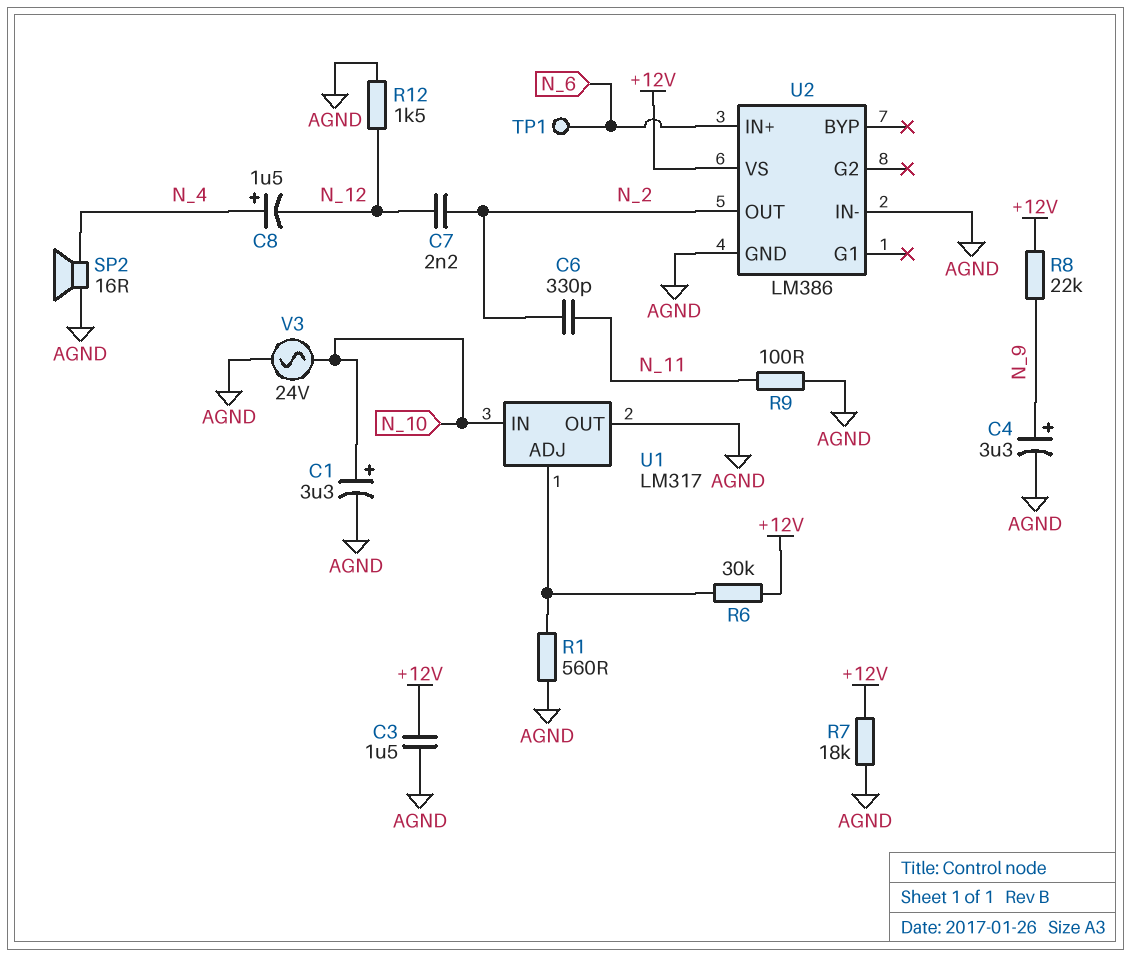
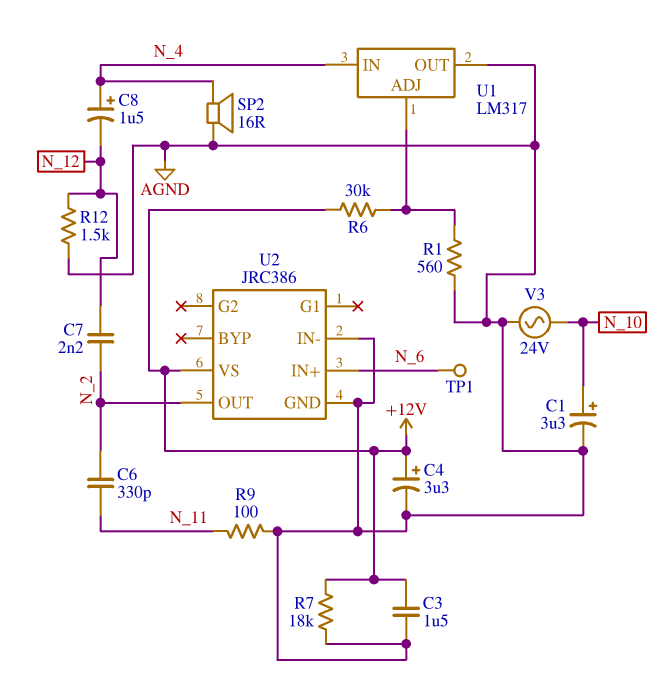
C4: 3.3uF (plus N_9, minus AGND) -> 3.3uF (plus +12V, minus AGND)
R8: 22k (+12V, N_9) -> none
U1 pin IN: N_10 -> N_4
U2: LM386 -> JRC386

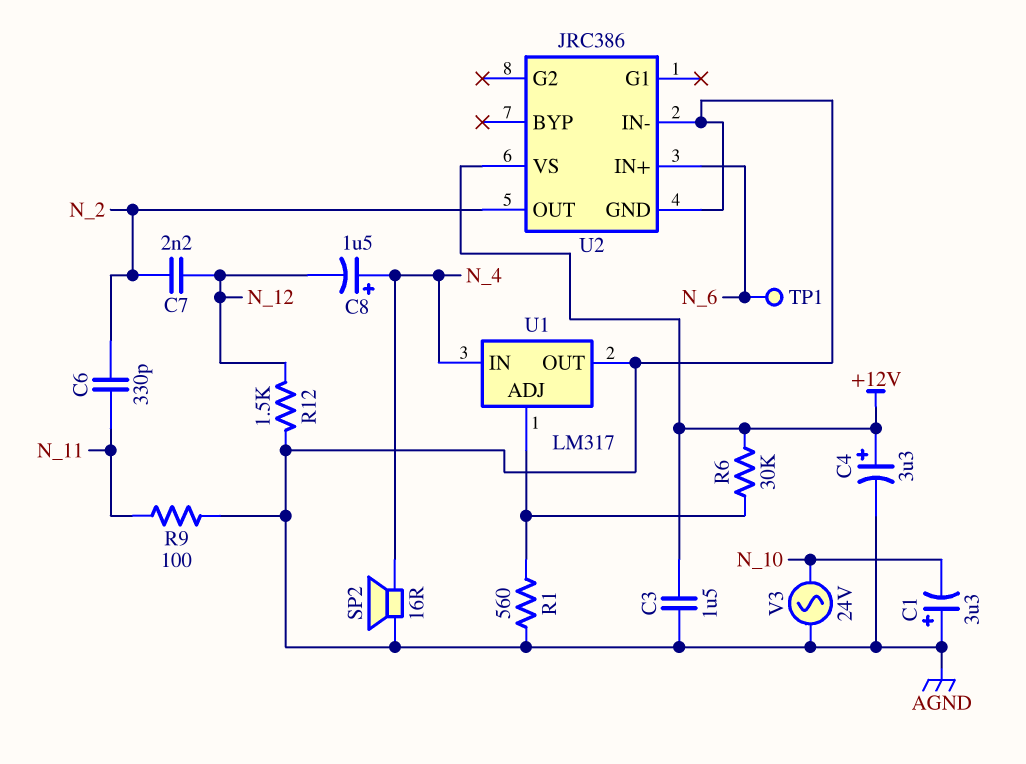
C1: 3.3uF (plus N_10, minus AGND) -> 3.3uF (plus AGND, minus N_10)
R7: 18k (+12V, AGND) -> none

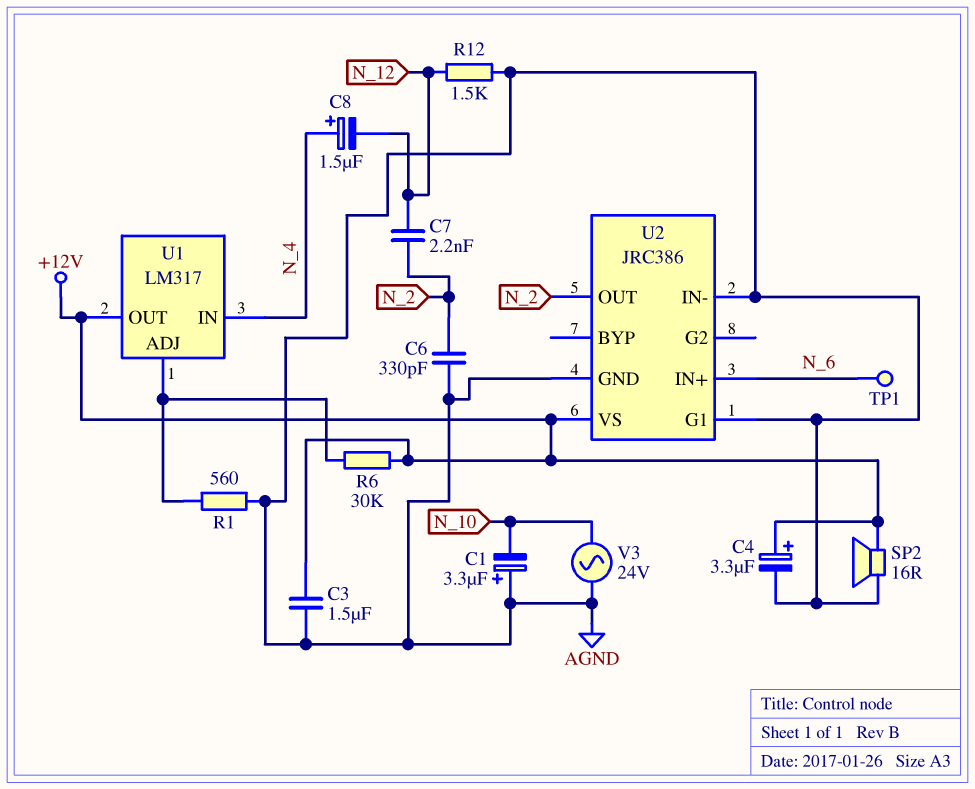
C6: 330pF (N_2, N_11) -> 330pF (AGND, N_2)
R9: 100 (AGND, N_11) -> none
SP2: speaker 16R (AGND, N_4) -> speaker 16R (+12V, AGND)
U1 pin OUT: AGND -> +12V
U2 pin G1: none -> AGND

